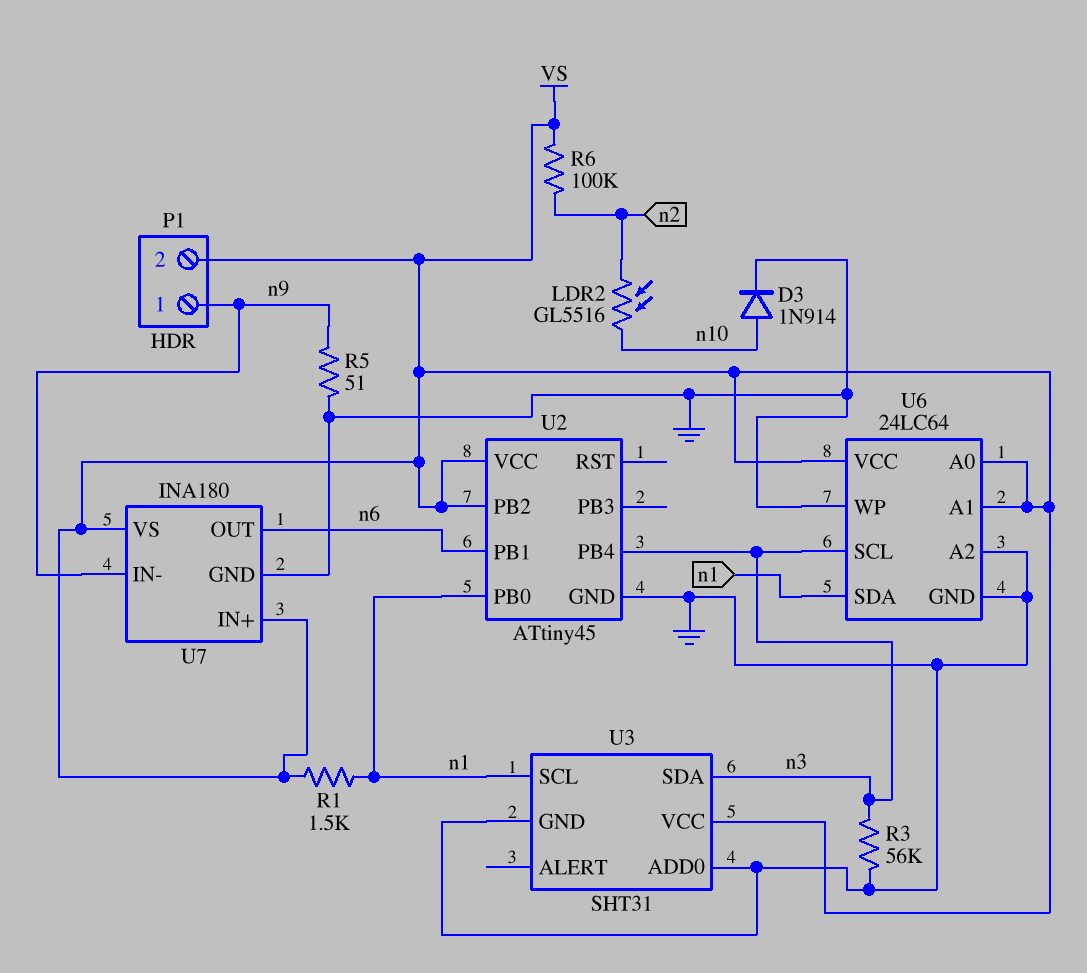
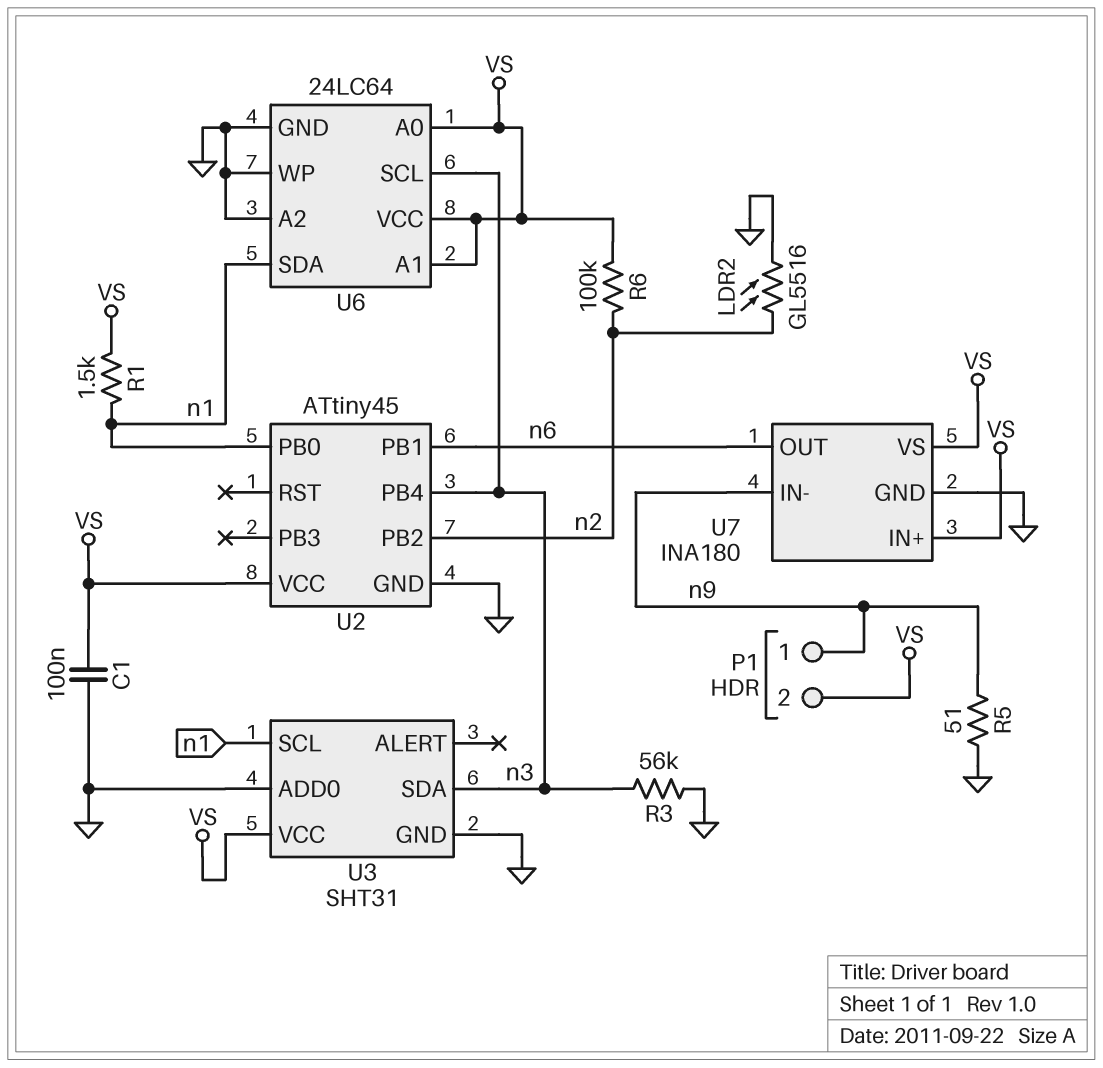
C1: none -> 100nF (GND, VS)
D3: diode 1N914 (A n10, K GND) -> none
LDR2: GL5516 (n2, n10) -> GL5516 (GND, n2)
U2 pin PB2: VS -> n2

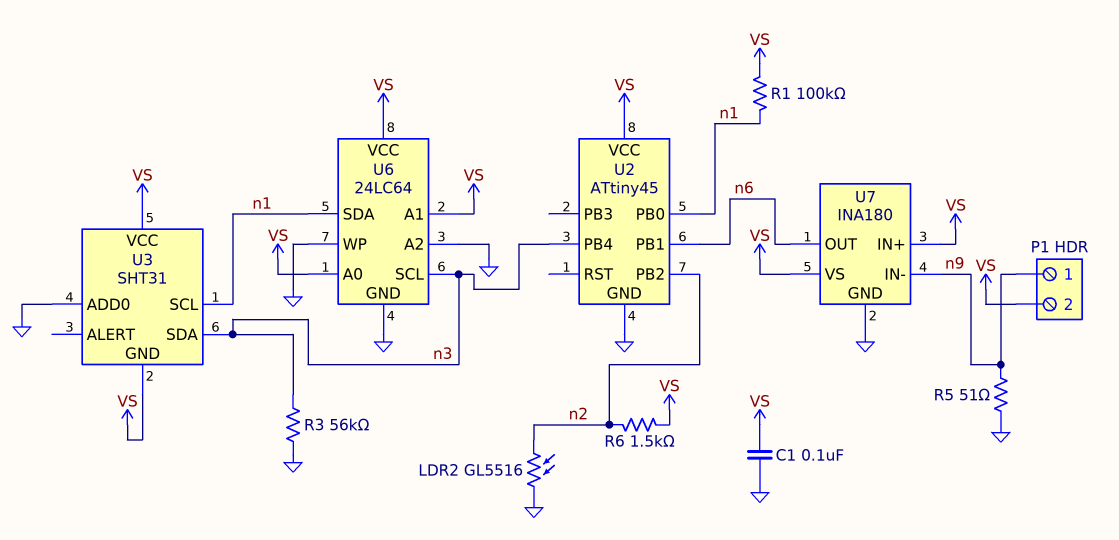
R1: 1.5k (VS, n1) -> 100k (VS, n1)
R6: 100k (VS, n2) -> 1.5k (VS, n2)
U3 pin GND: GND -> VS

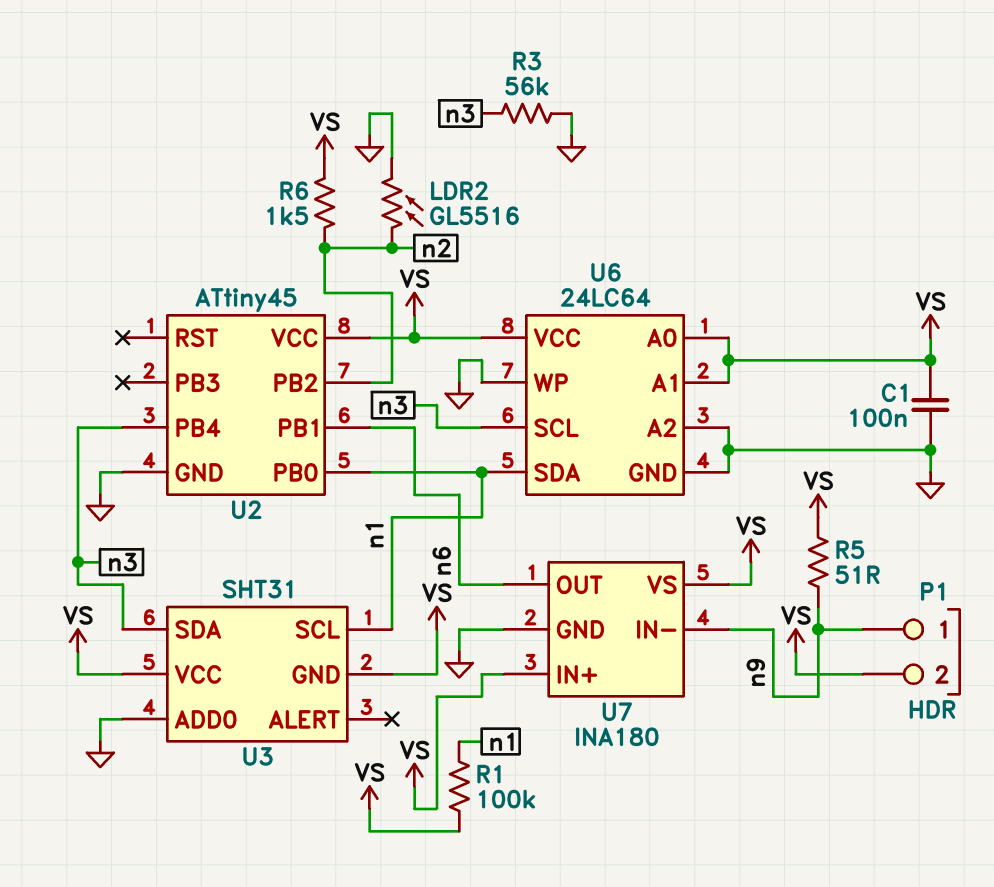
R5: 51 (GND, n9) -> 51 (VS, n9)

